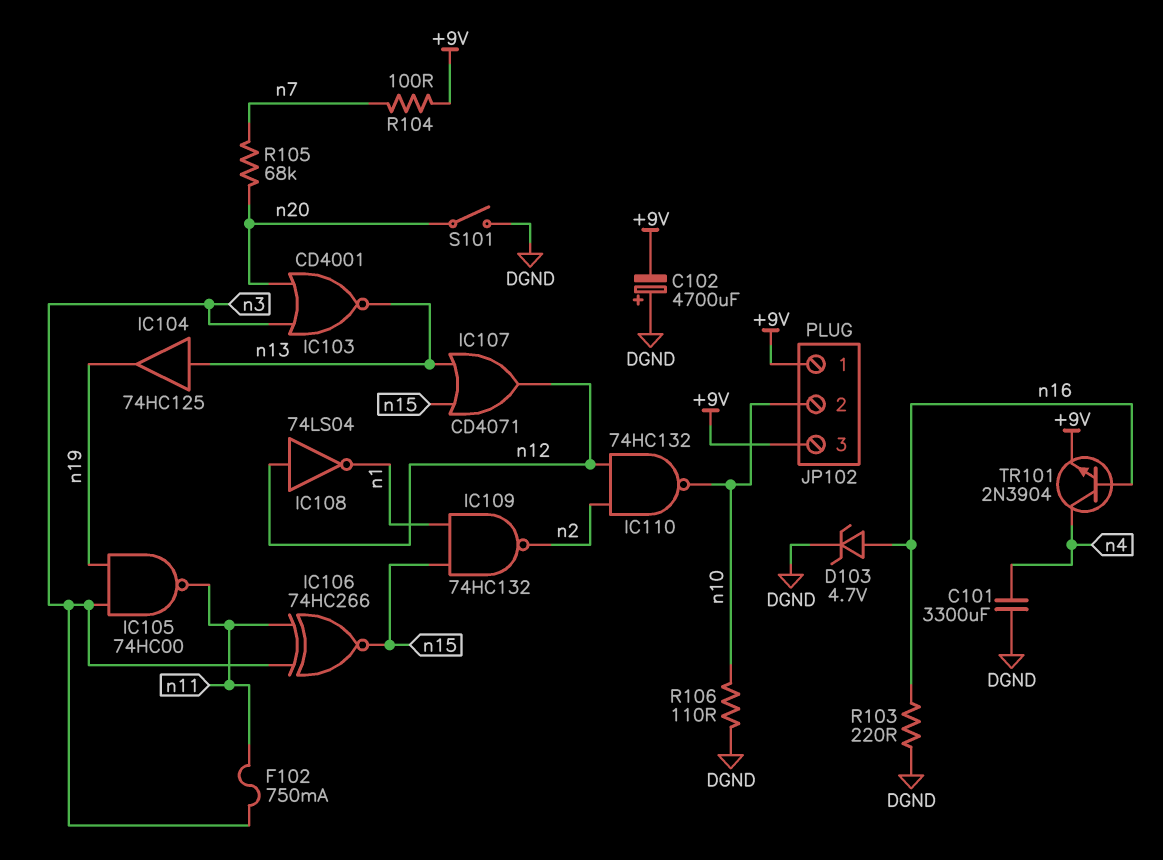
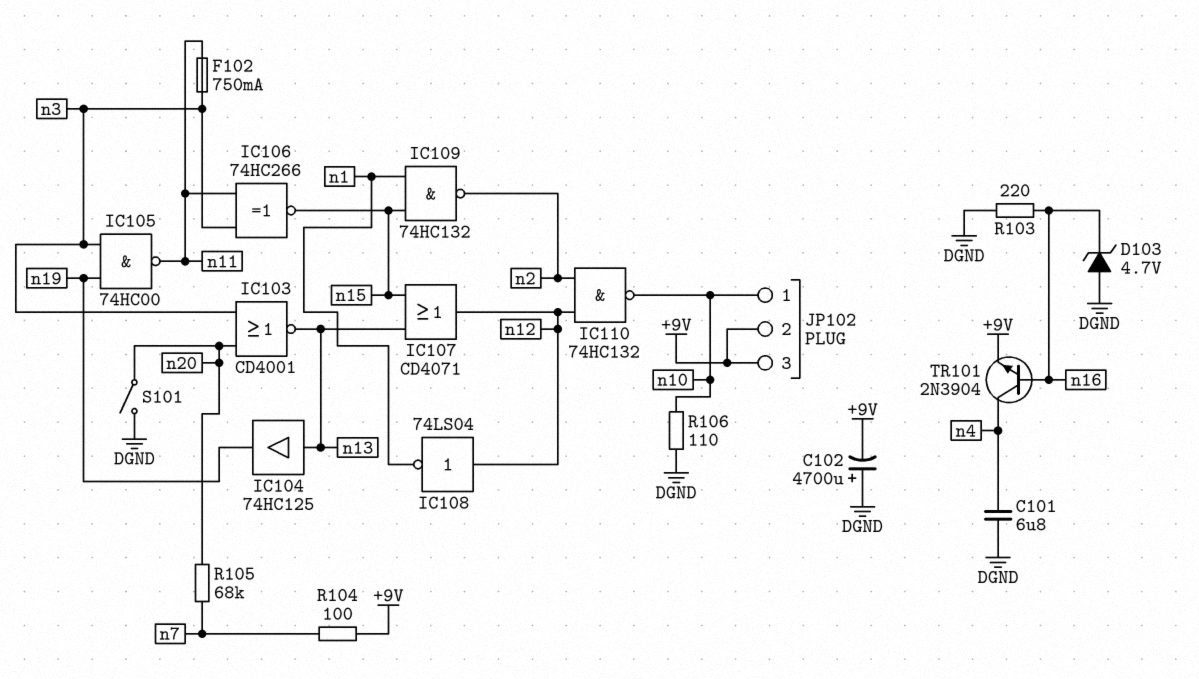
C101: 3300uF (DGND, n4) -> 6.8uF (DGND, n4)
D103: zener 4.7V (A n16, K DGND) -> zener 4.7V (A DGND, K n16)
JP102 pin 1: +9V -> n10
JP102 pin 2: n10 -> +9V

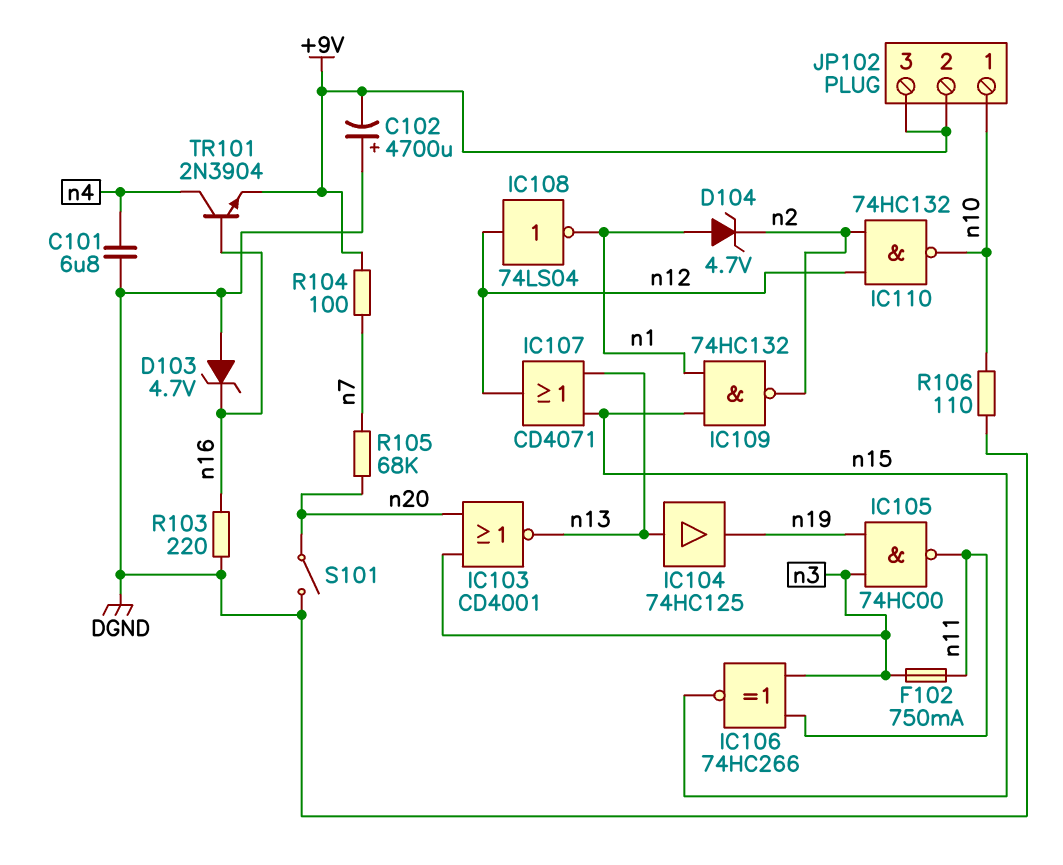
D104: none -> zener 4.7V (A n1, K n2)

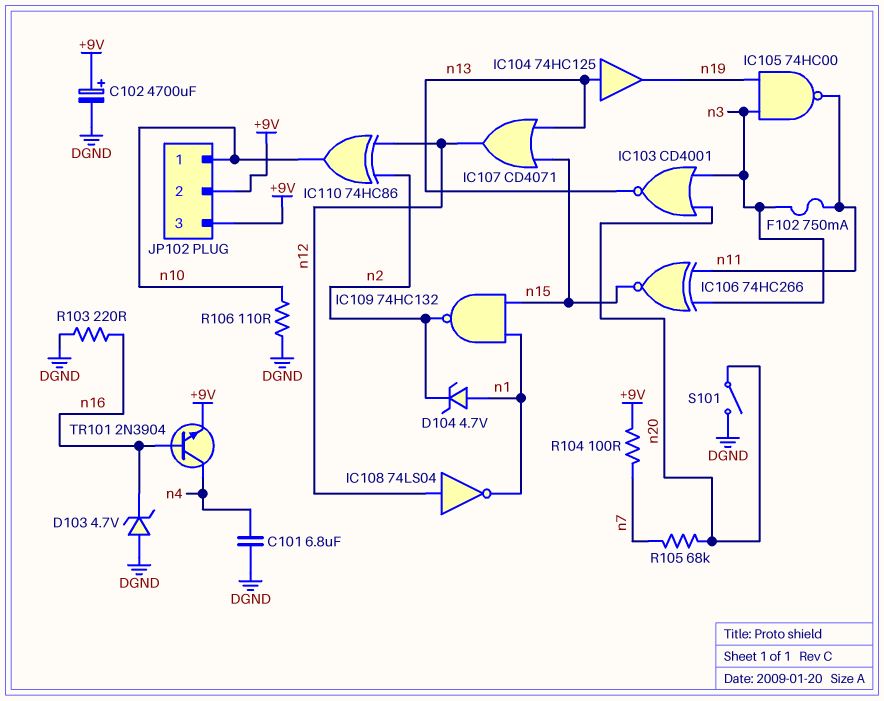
C102: 4700uF (plus DGND, minus +9V) -> 4700uF (plus +9V, minus DGND)
IC110: NAND 74HC132 (in n2, in n12, out n10) -> XOR 74HC86 (in n2, in n12, out n10)

